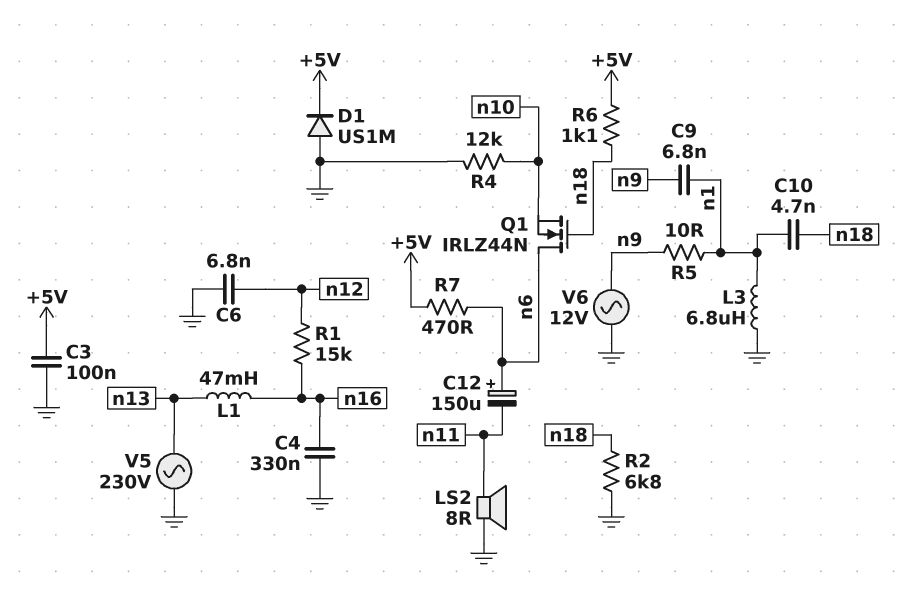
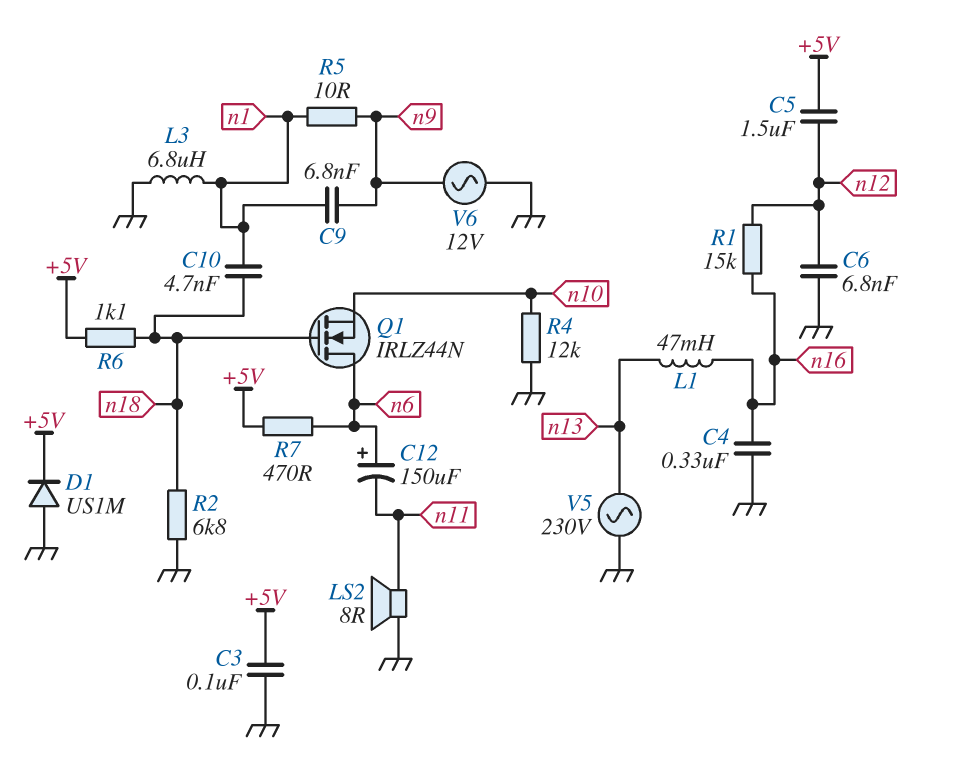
C5: none -> 1.5uF (+5V, n12)

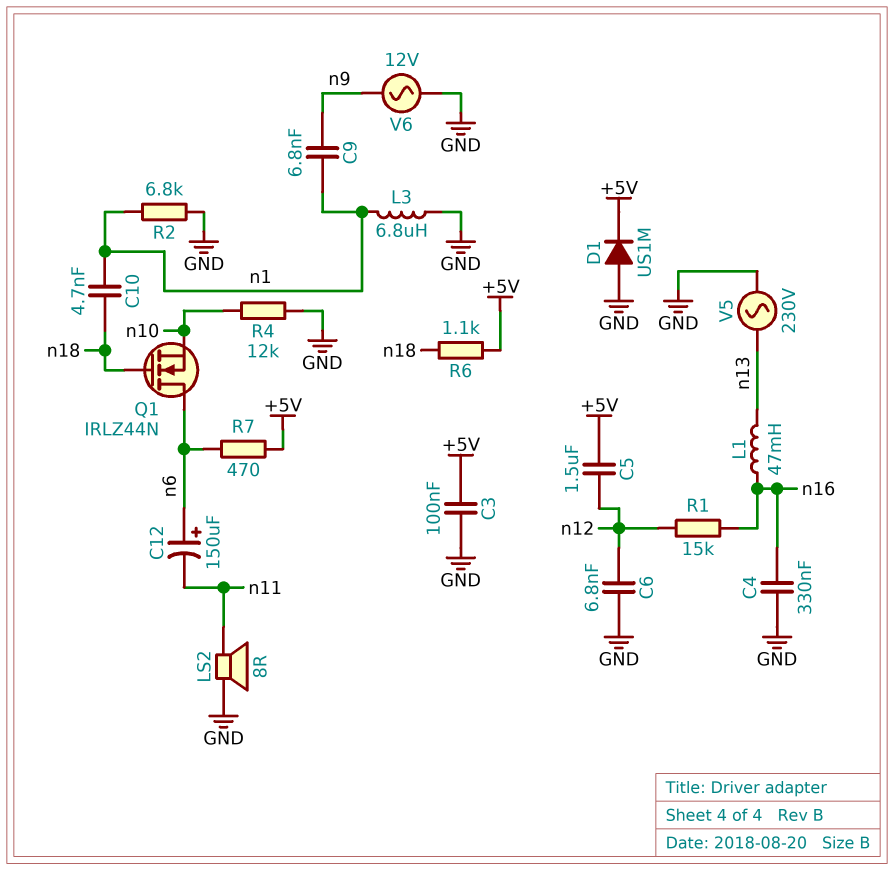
R2: 6.8k (GND, n18) -> 6.8k (GND, n1)
R5: 10 (n1, n9) -> none

